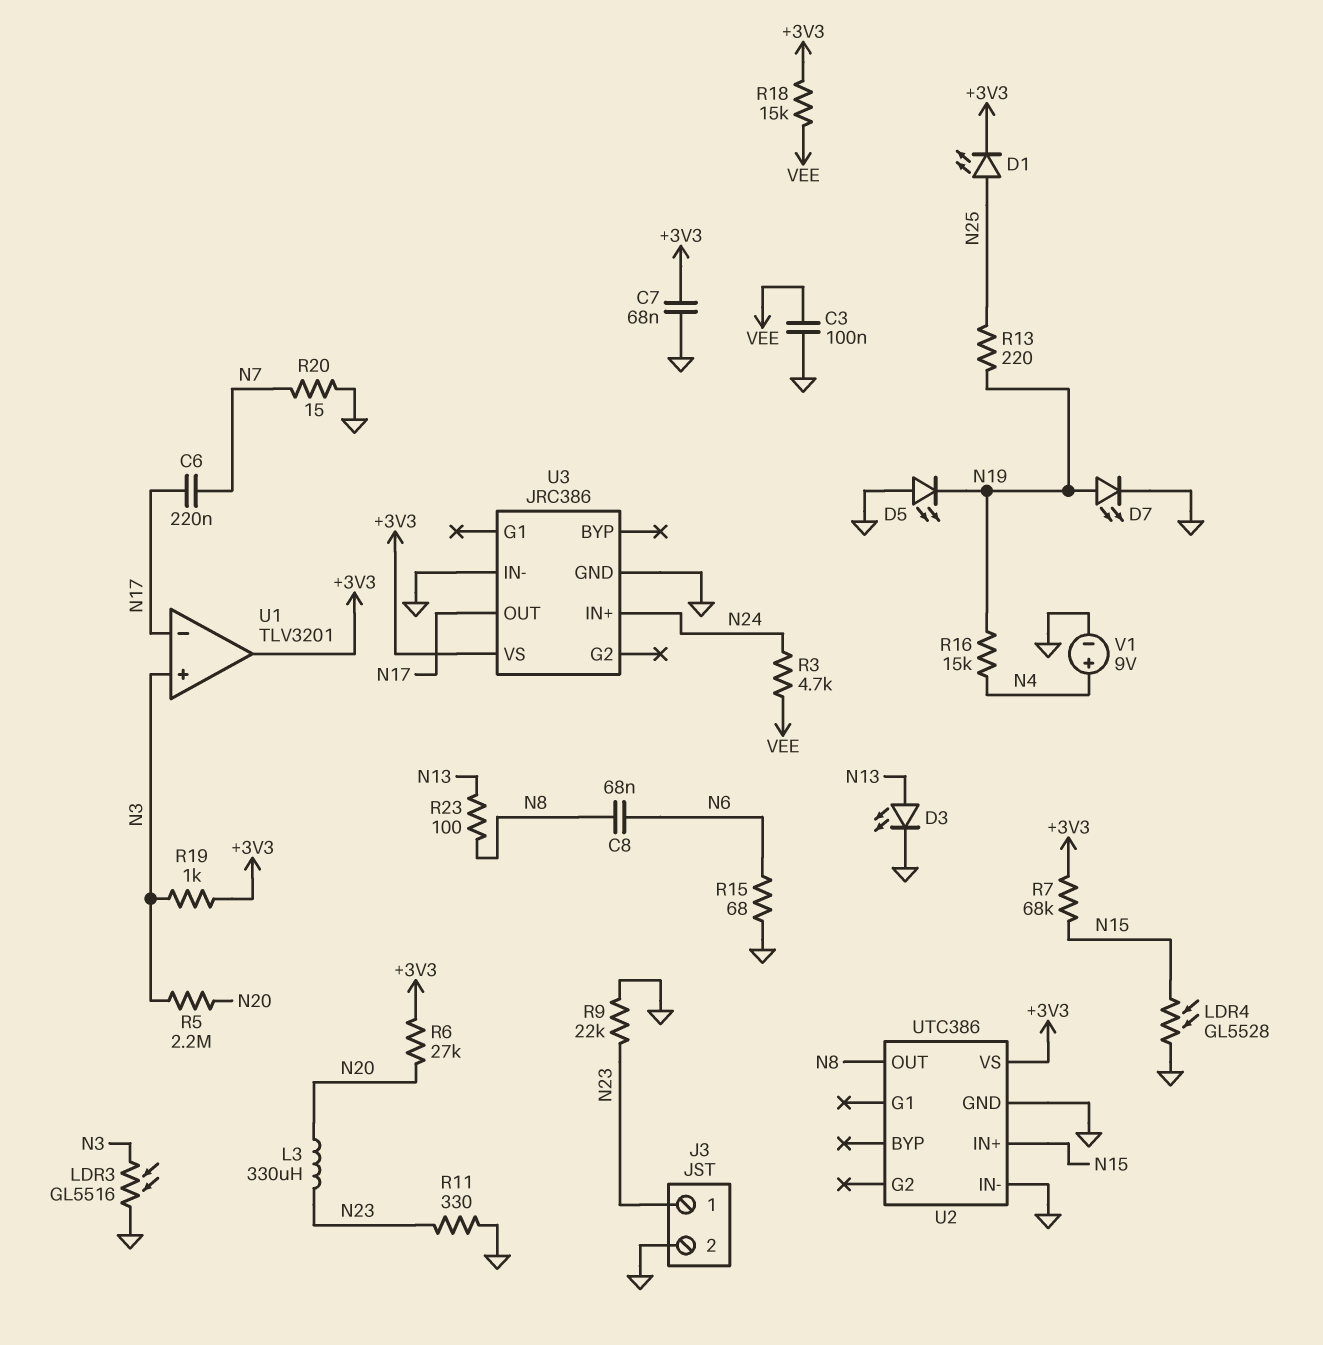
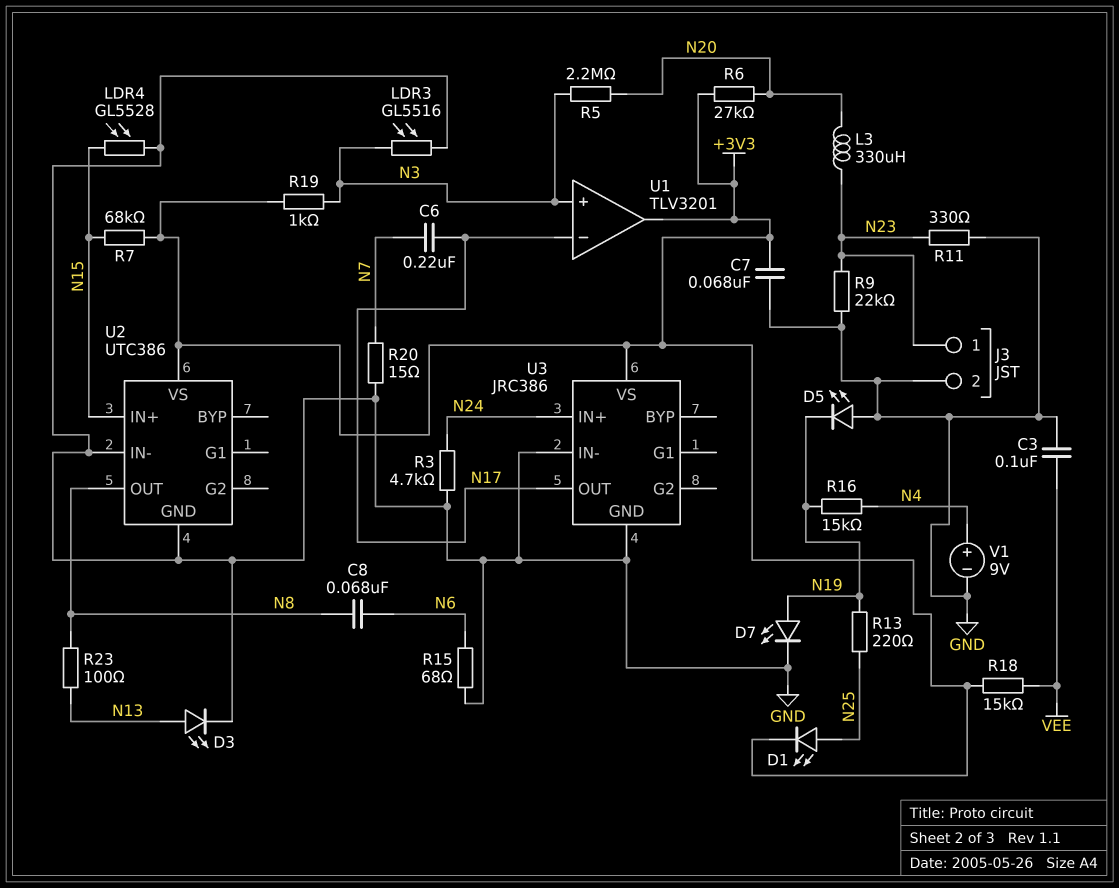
R3: 4.7k (N24, VEE) -> 4.7k (GND, N24)

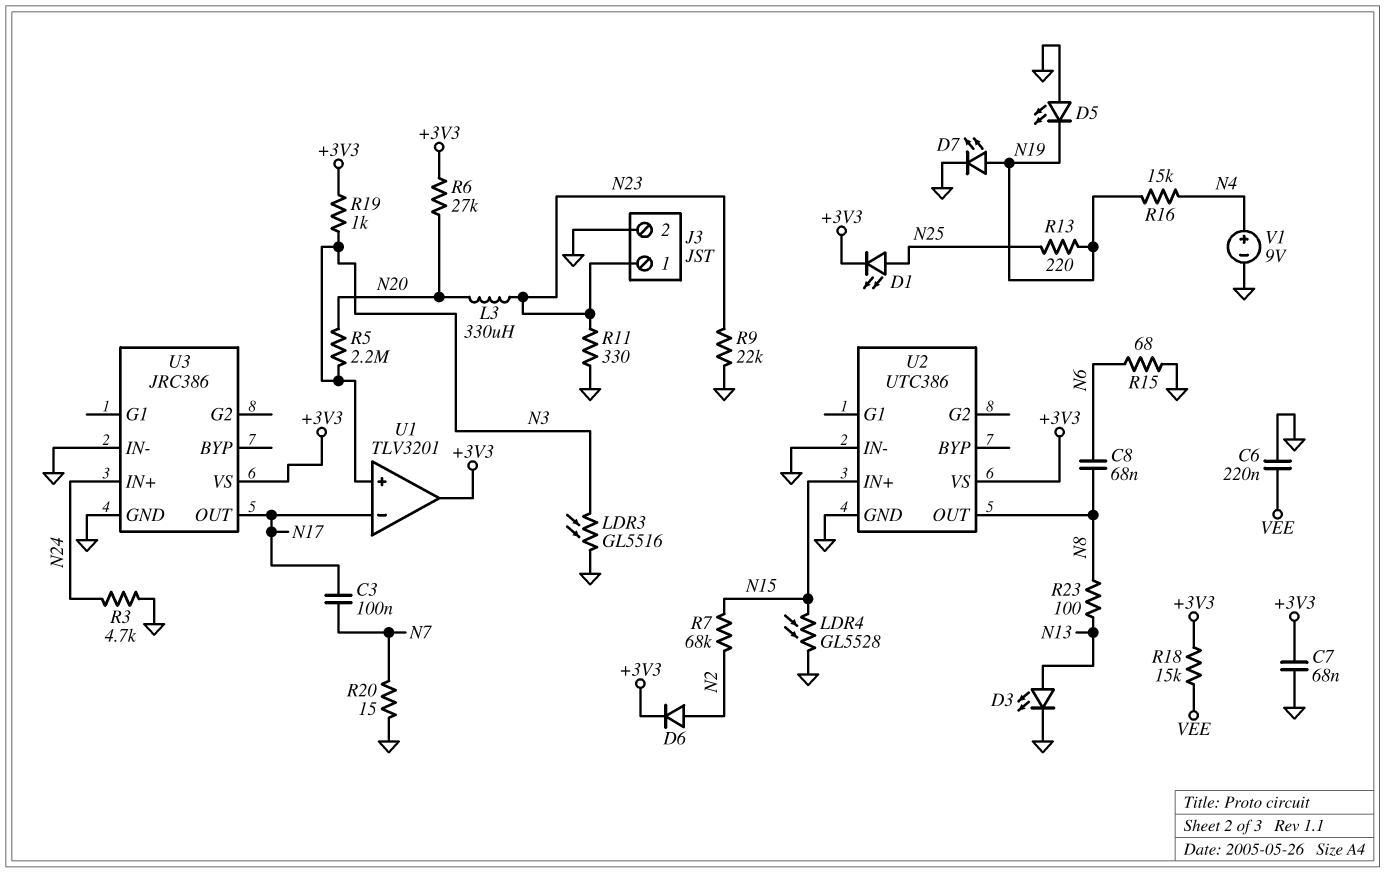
C3: 100nF (GND, VEE) -> 100nF (N7, N17)
C6: 220nF (N7, N17) -> 220nF (GND, VEE)
D6: none -> diode (A N2, K +3V3)
R7: 68k (+3V3, N15) -> 68k (N2, N15)

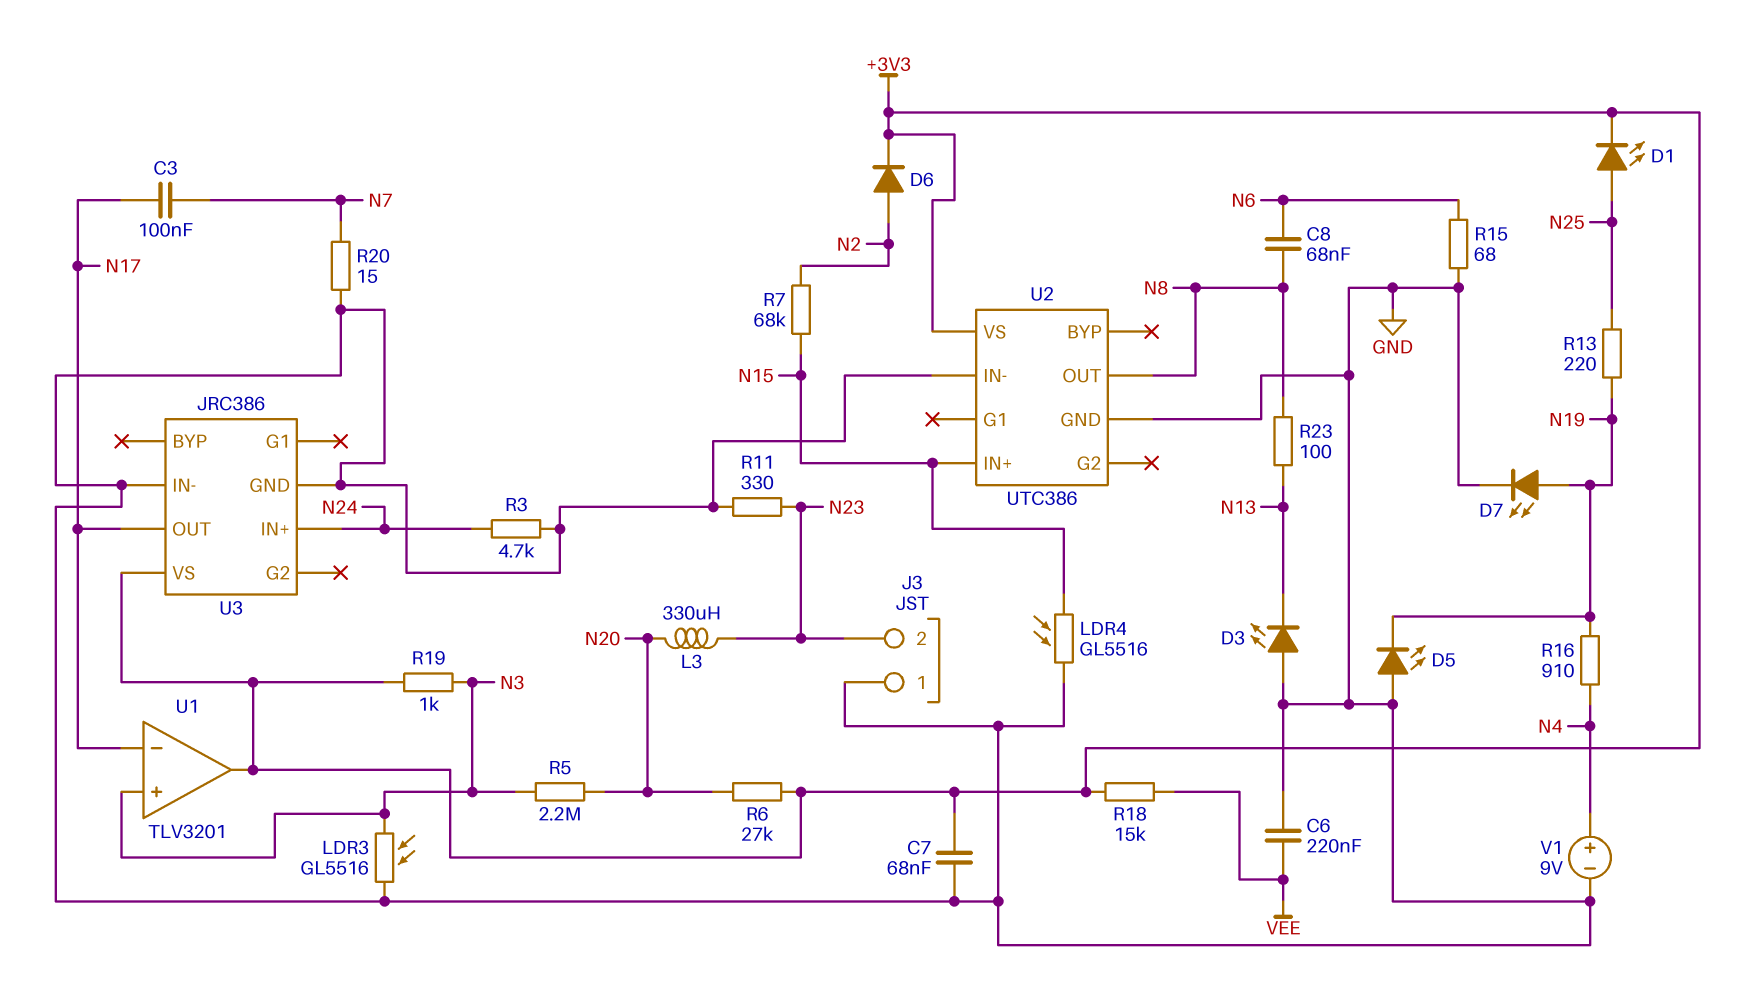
D3: LED (A N13, K GND) -> LED (A GND, K N13)
J3 pin 1: N23 -> GND
J3 pin 2: GND -> N23
LDR4: GL5528 (GND, N15) -> GL5516 (GND, N15)
R9: 22k (GND, N23) -> none
R16: 15k (N4, N19) -> 910 (N4, N19)

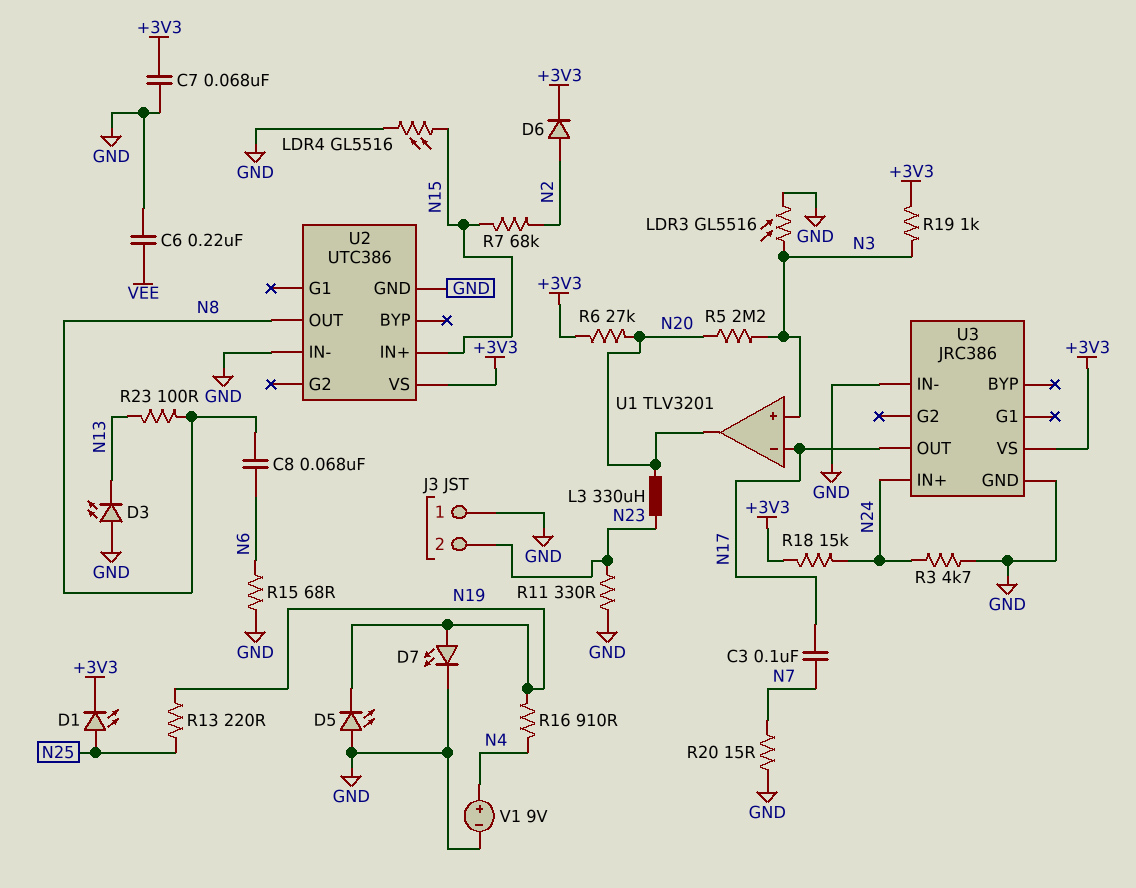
R18: 15k (+3V3, VEE) -> 15k (+3V3, N24)
U1 pin out: +3V3 -> N20

